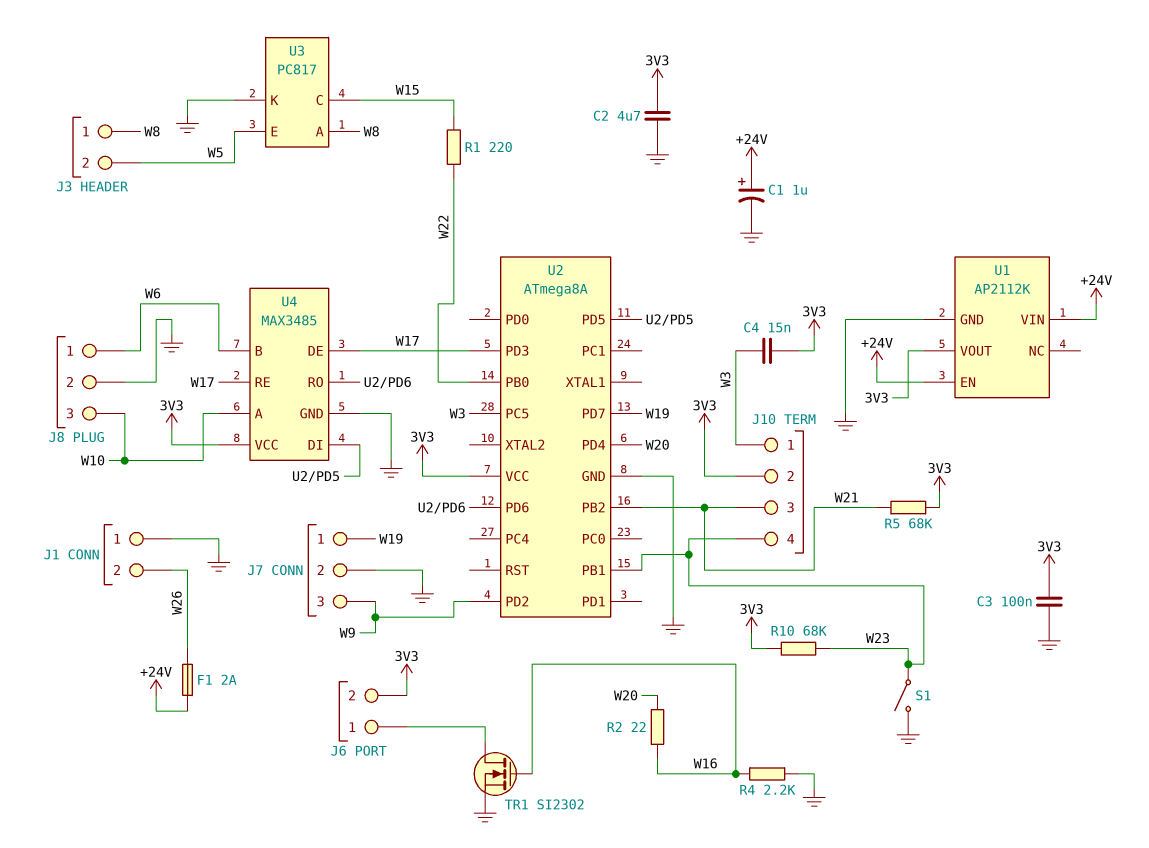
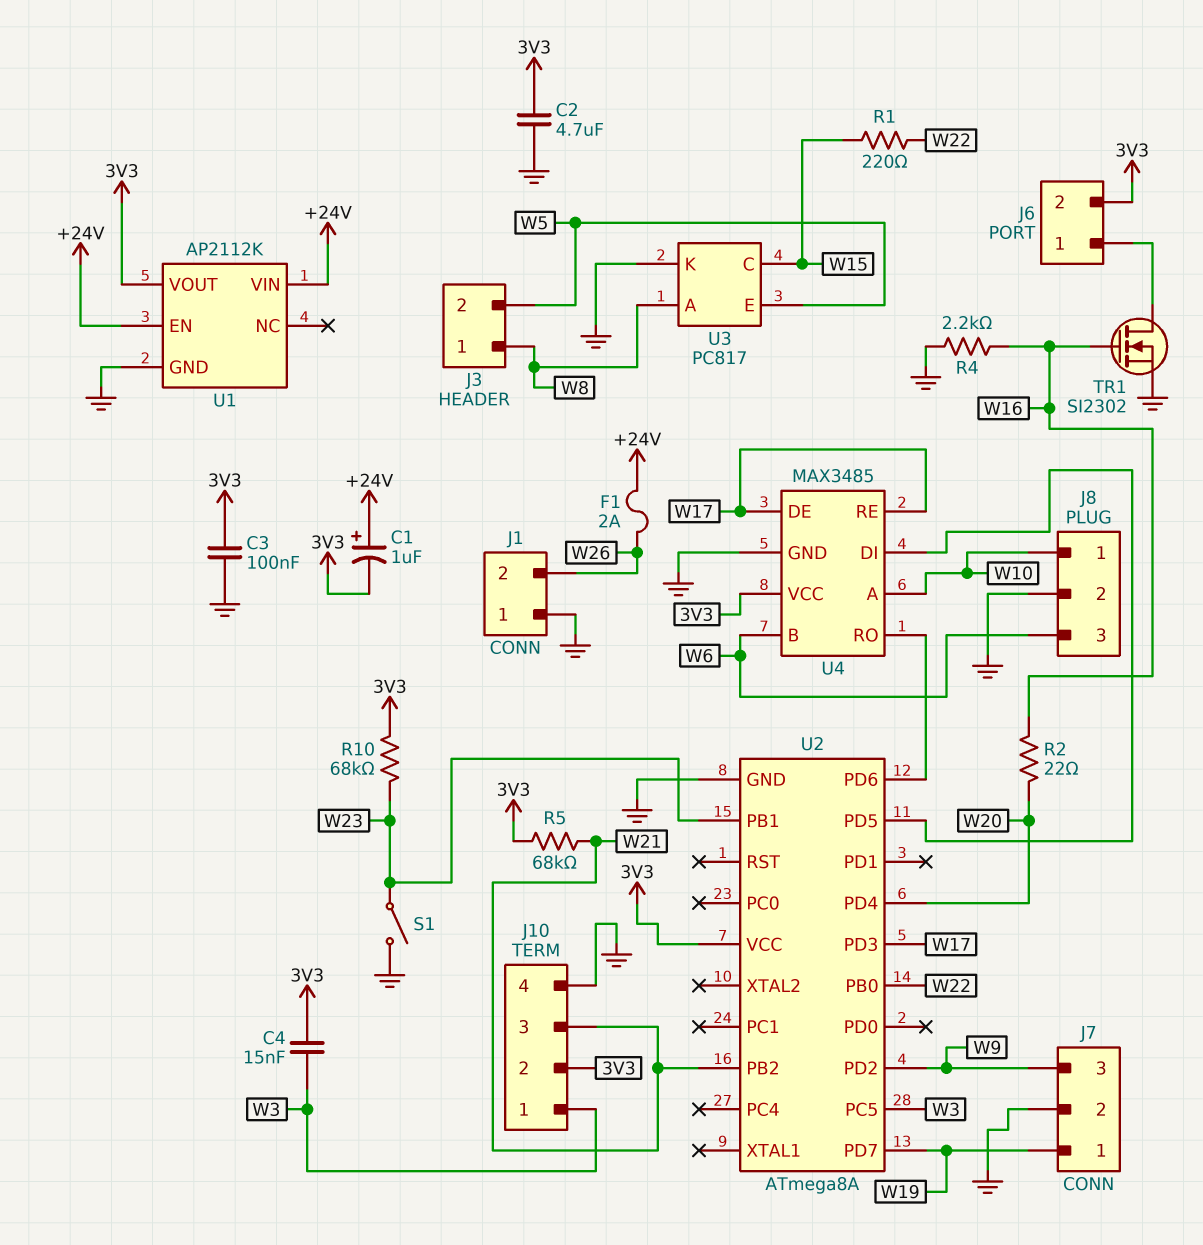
C1: 1uF (plus +24V, minus GND) -> 1uF (plus +24V, minus 3V3)
J8 pin 1: W6 -> W10
J8 pin 3: W10 -> W6
J10 pin 4: W23 -> GND

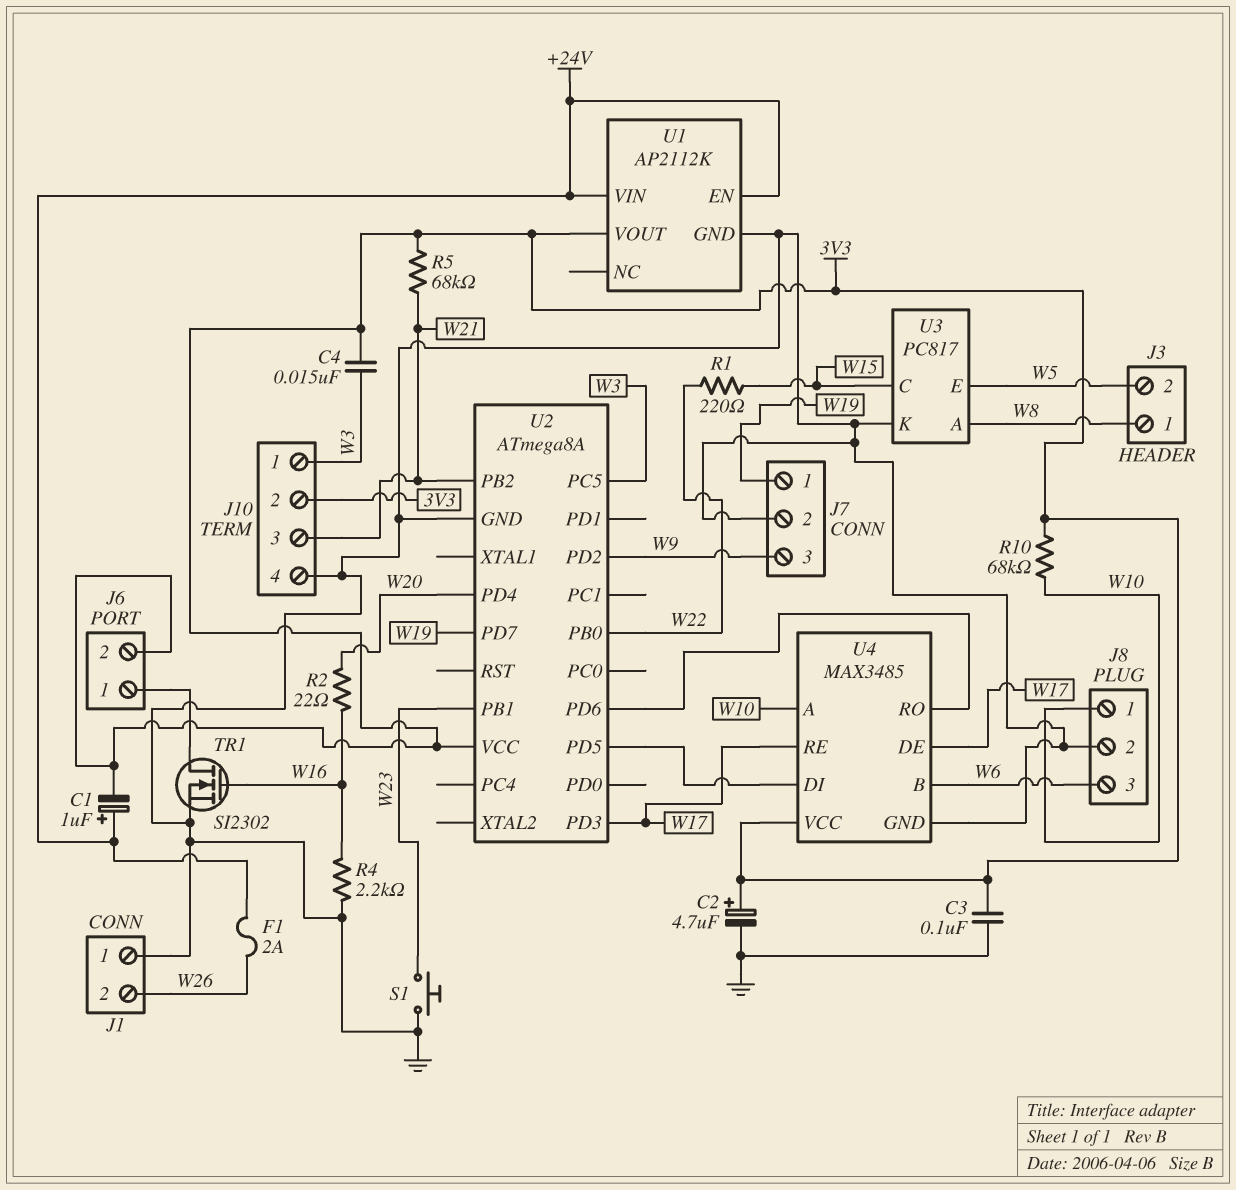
C2: 4.7uF (3V3, GND) -> 4.7uF (plus 3V3, minus GND)
R10: 68k (3V3, W23) -> 68k (3V3, W10)
S1: switch (GND, W23) -> button (GND, W23)

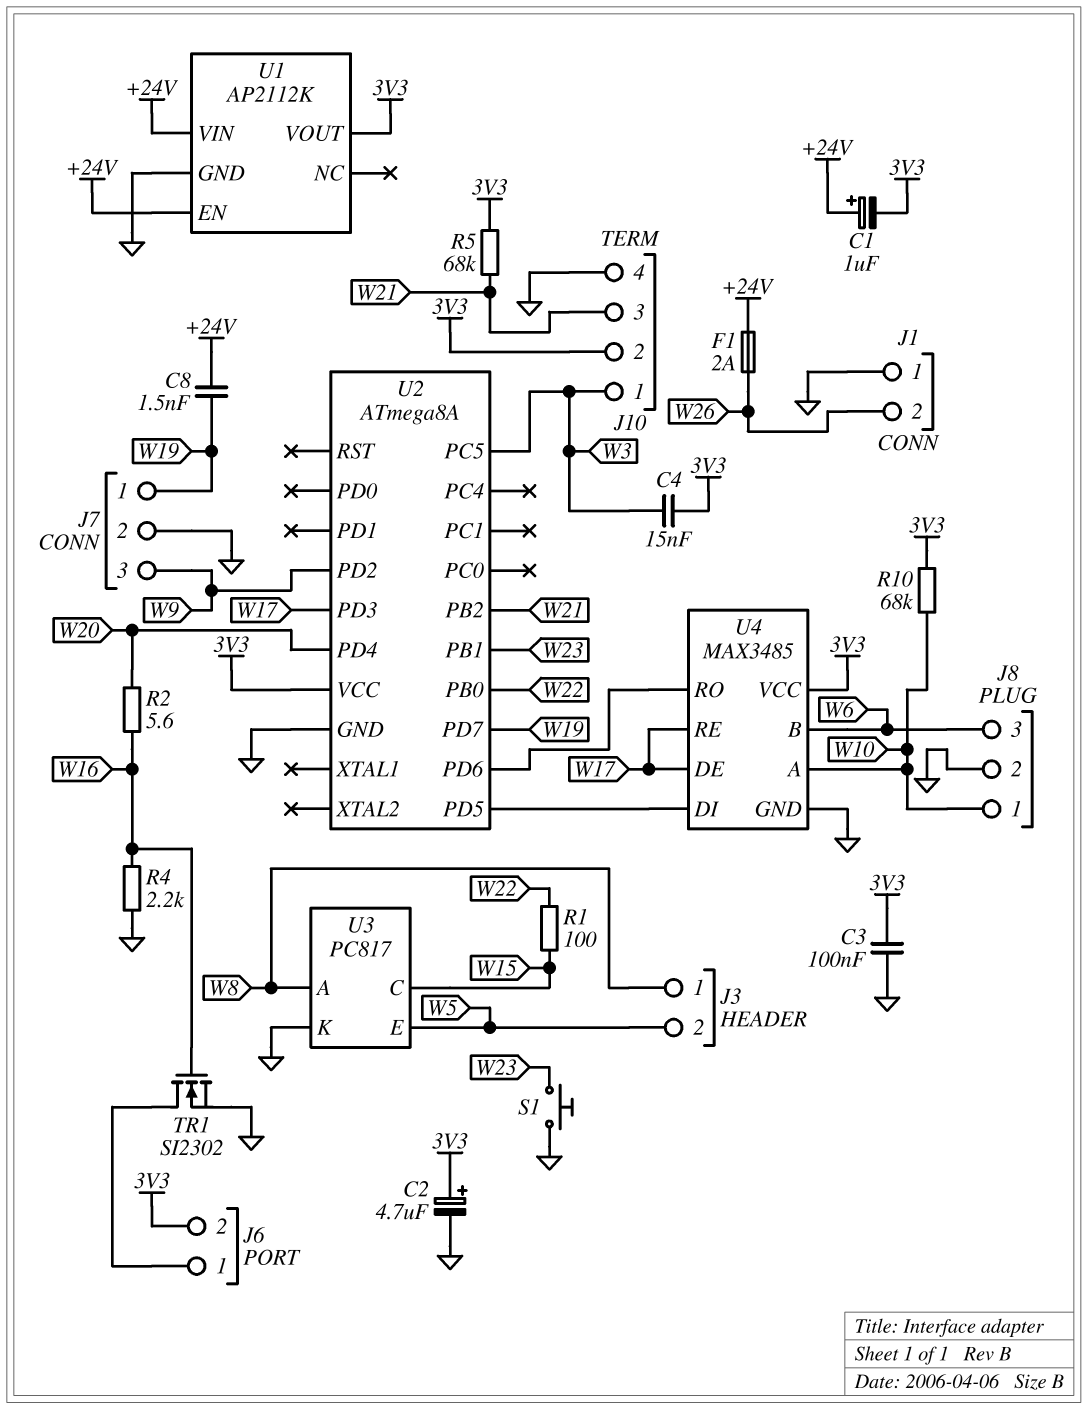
C8: none -> 1.5nF (+24V, W19)
R1: 220 (W15, W22) -> 100 (W15, W22)
R2: 22 (W16, W20) -> 5.6 (W16, W20)

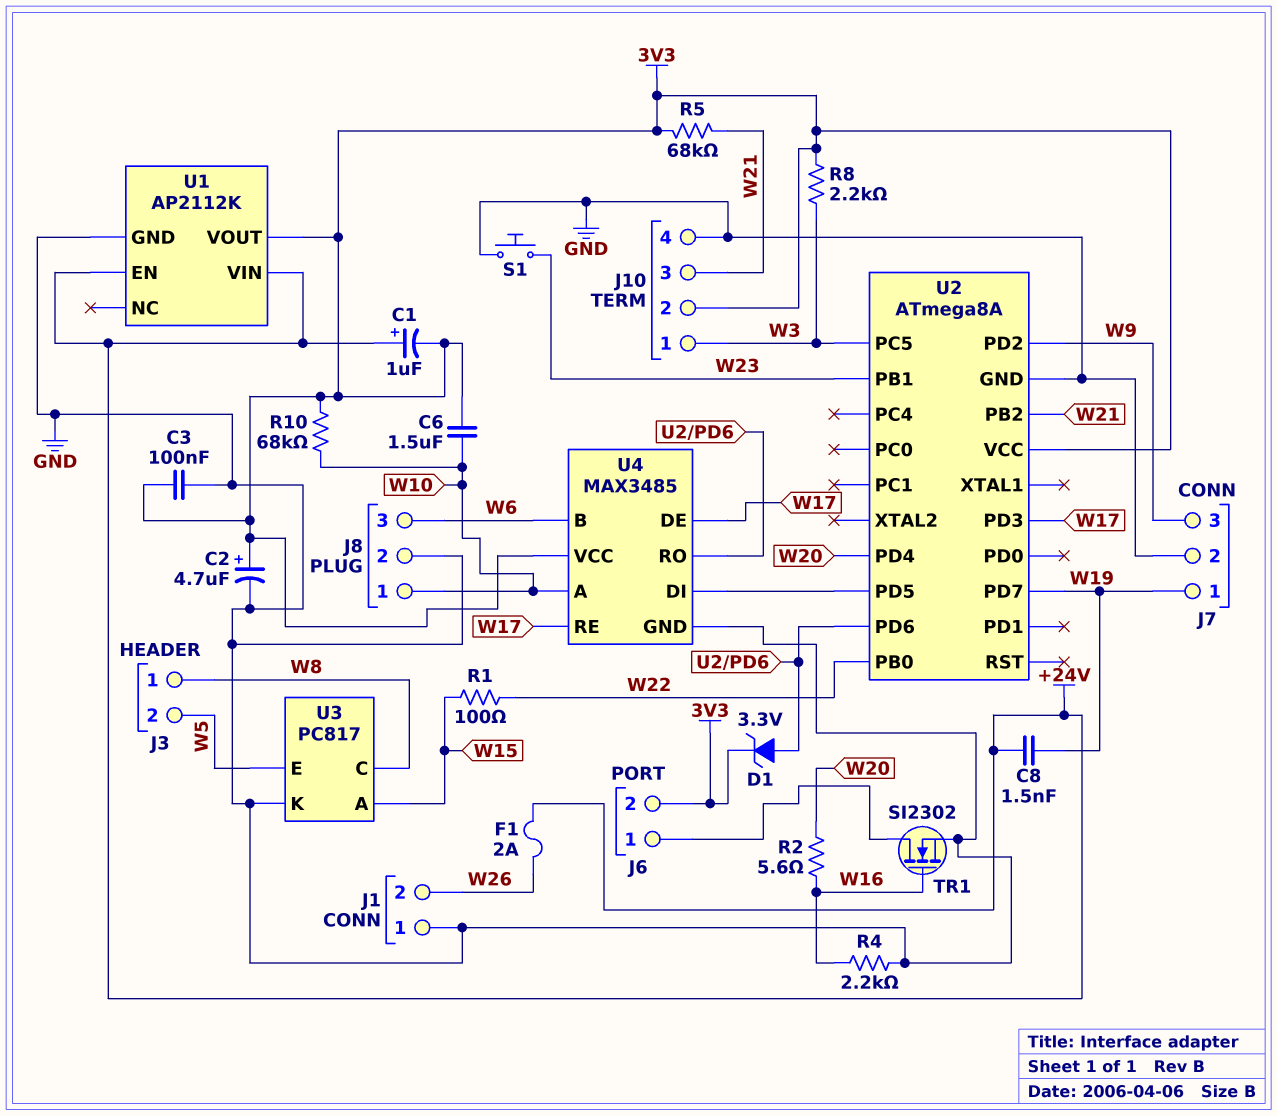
C4: 15nF (3V3, W3) -> none
C6: none -> 1.5uF (3V3, W10)
D1: none -> zener 3.3V (A U2/PD6, K 3V3)
R8: none -> 2.2k (3V3, W3)
U3 pin A: W8 -> W15
U3 pin C: W15 -> W8

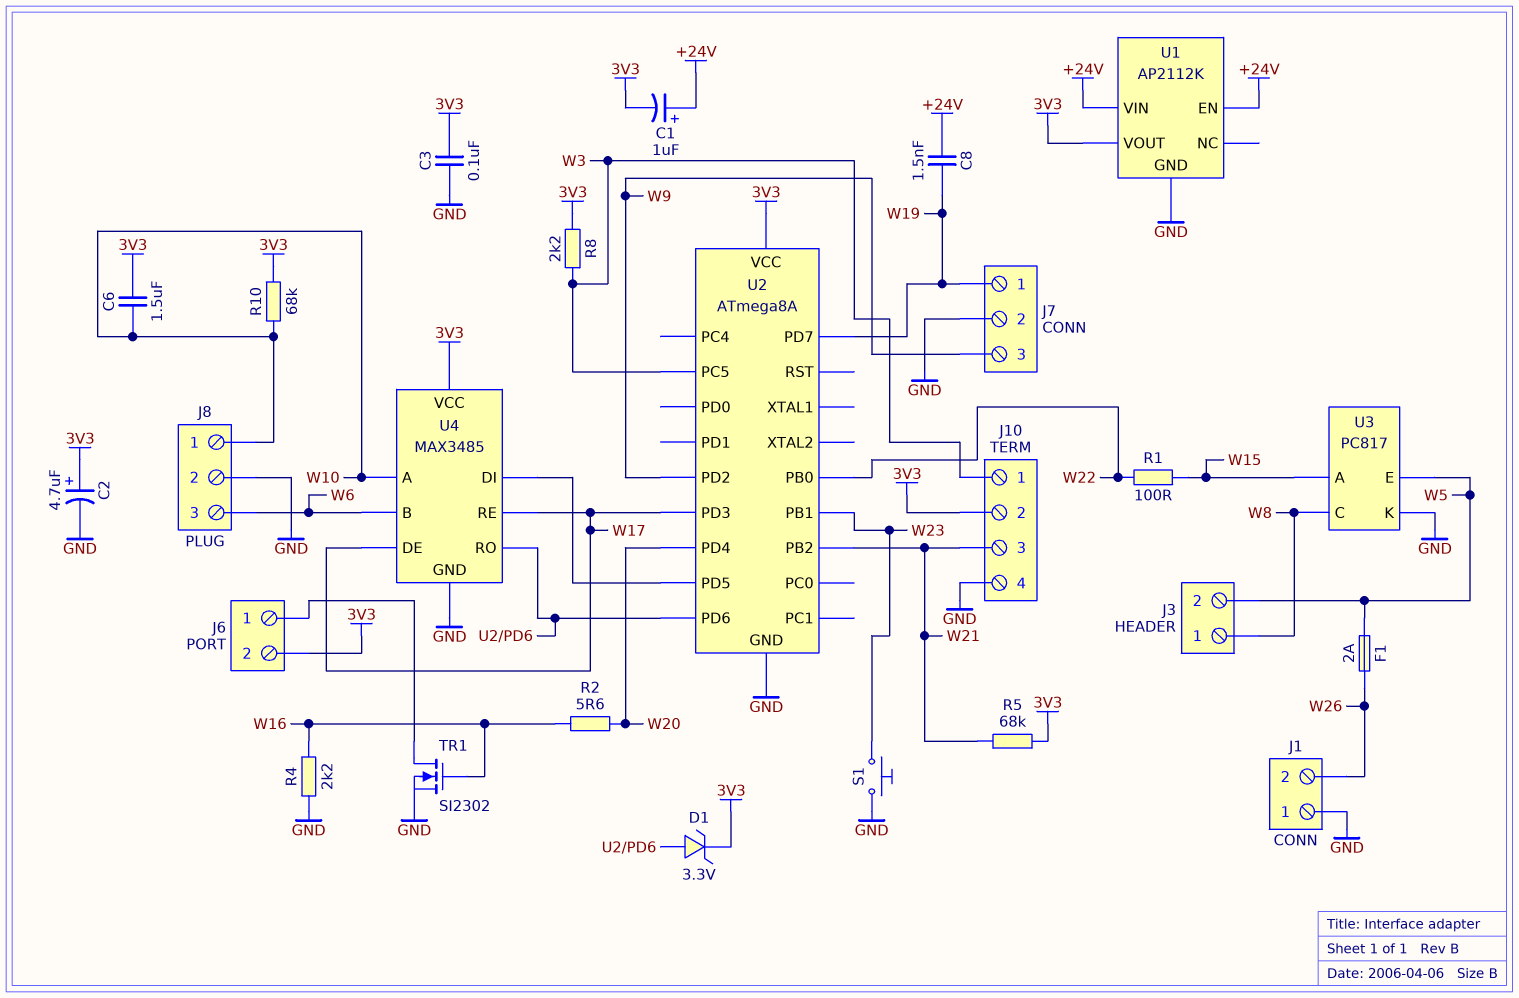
F1: 2A (+24V, W26) -> 2A (W5, W26)

